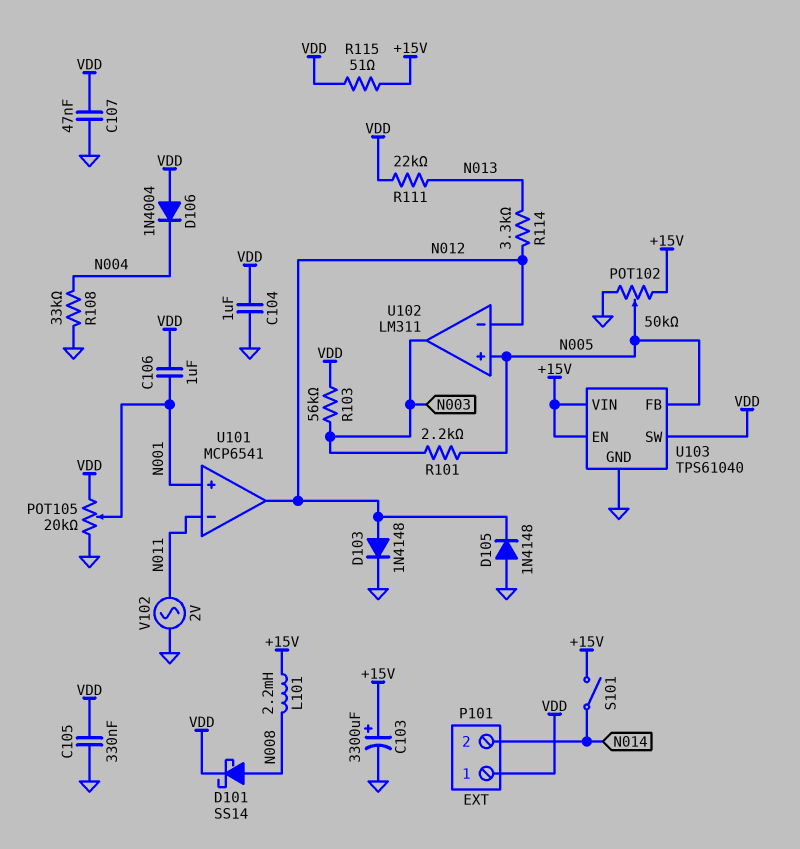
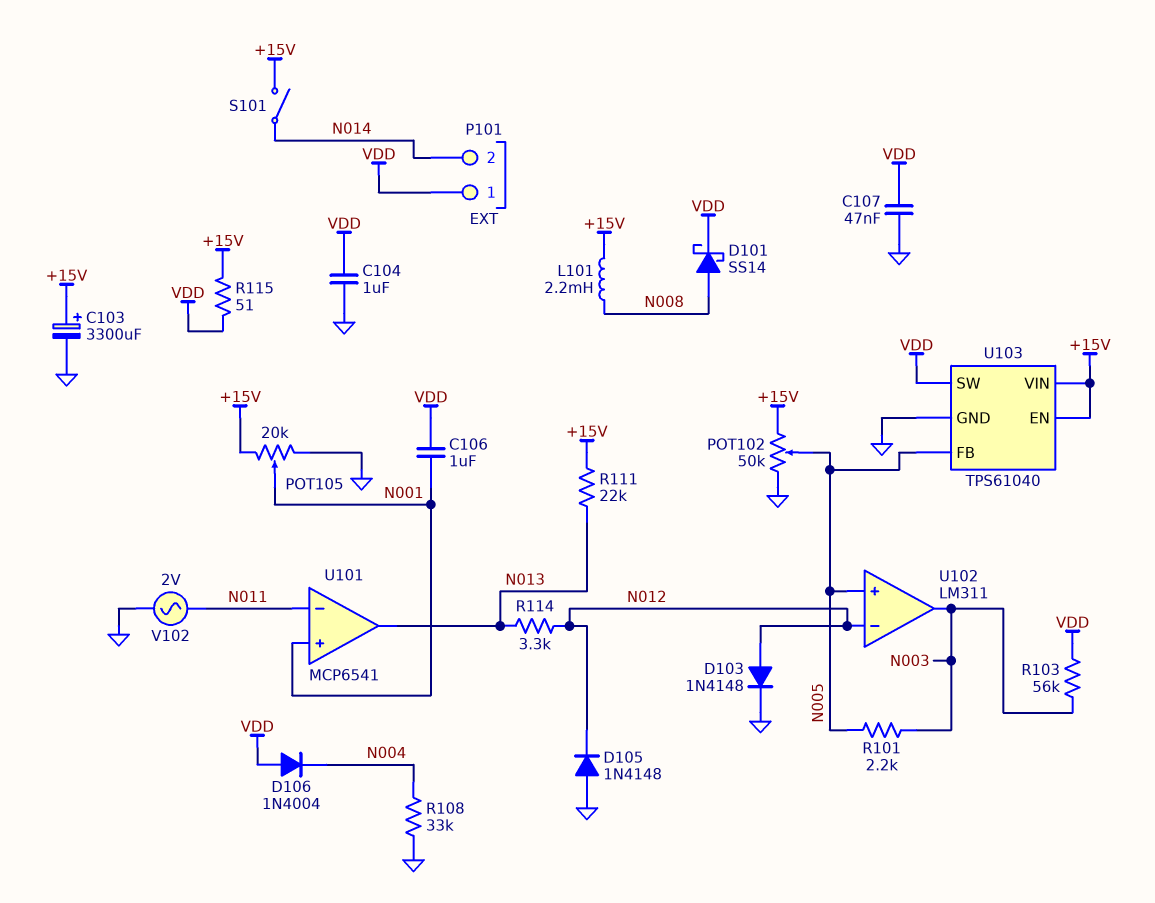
C105: 330nF (GND, VDD) -> none
POT105: 20k (GND, VDD, wiper N001) -> 20k (+15V, GND, wiper N001)
R111: 22k (N013, VDD) -> 22k (+15V, N013)
U101 pin out: N012 -> N013

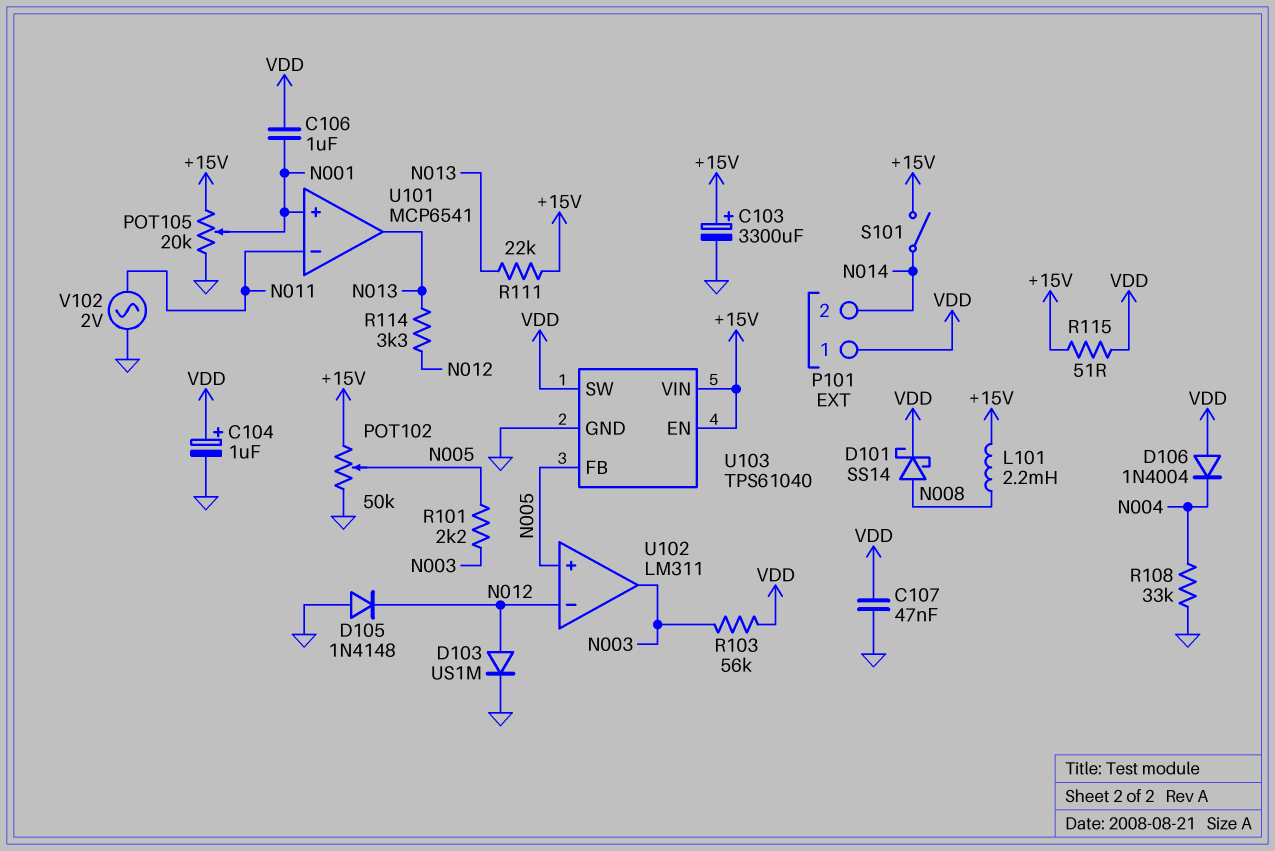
C104: 1uF (GND, VDD) -> 1uF (plus VDD, minus GND)
D103: diode 1N4148 (A N012, K GND) -> diode US1M (A N012, K GND)

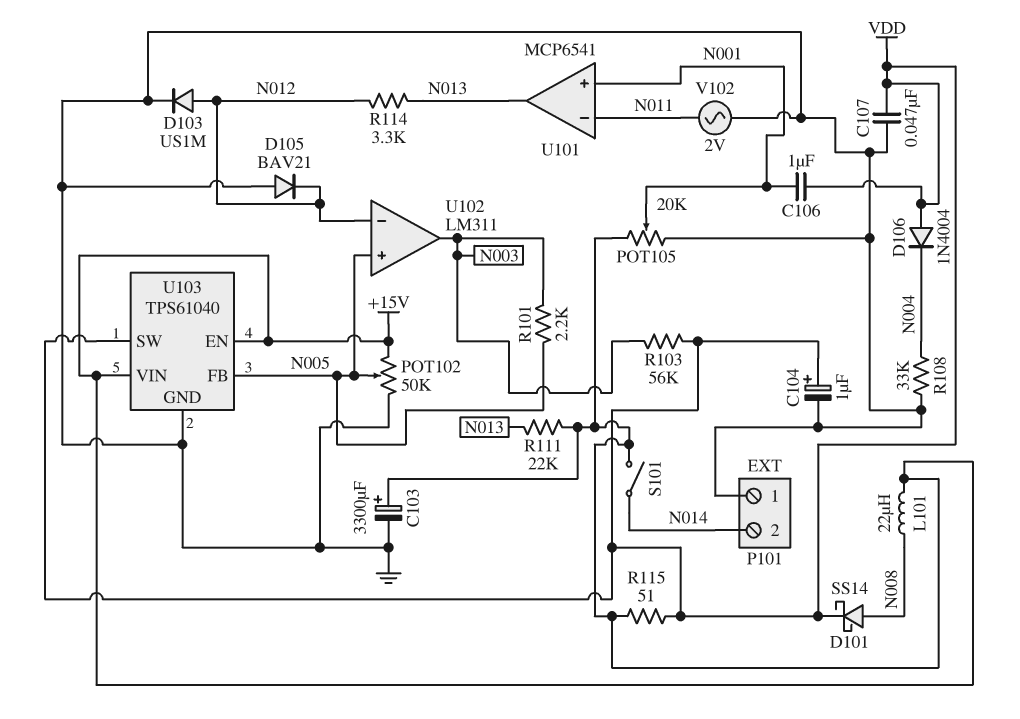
D105: diode 1N4148 (A GND, K N012) -> diode BAV21 (A GND, K N012)
L101: 2.2mH (+15V, N008) -> 22uH (+15V, N008)
P101 pin 1: VDD -> GND

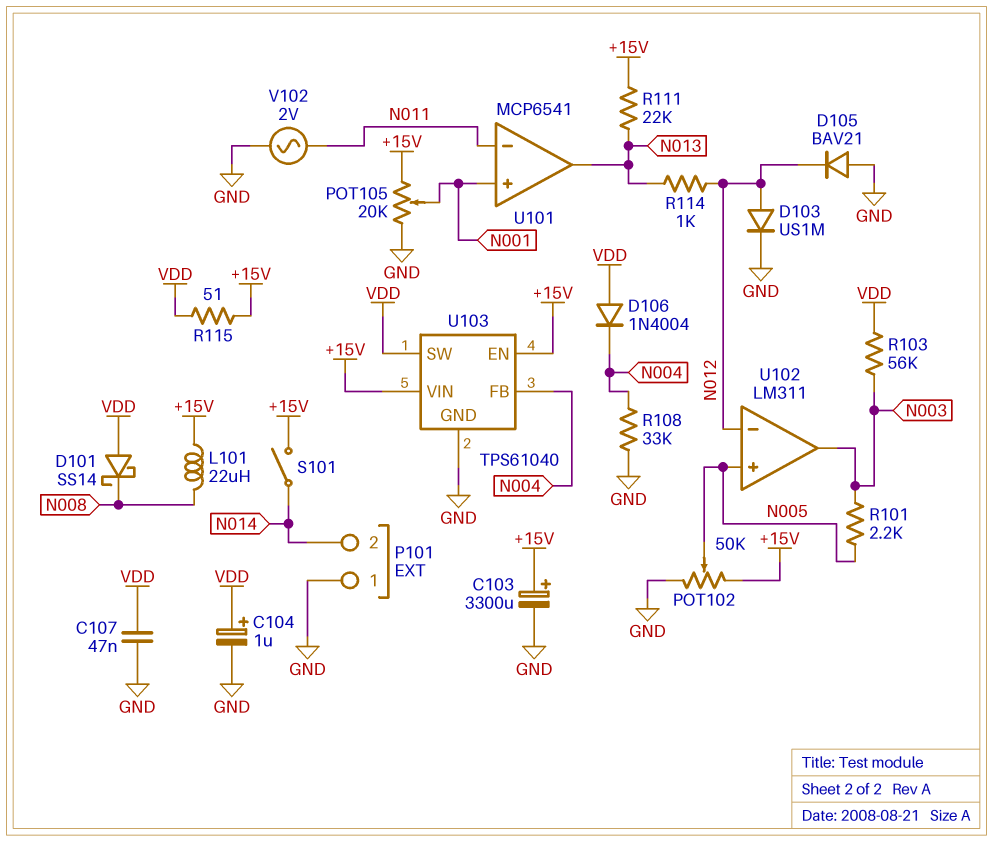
C106: 1uF (N001, VDD) -> none
D101: schottky SS14 (A N008, K VDD) -> schottky SS14 (A VDD, K N008)
R114: 3.3k (N012, N013) -> 1k (N012, N013)
U103 pin FB: N005 -> N004

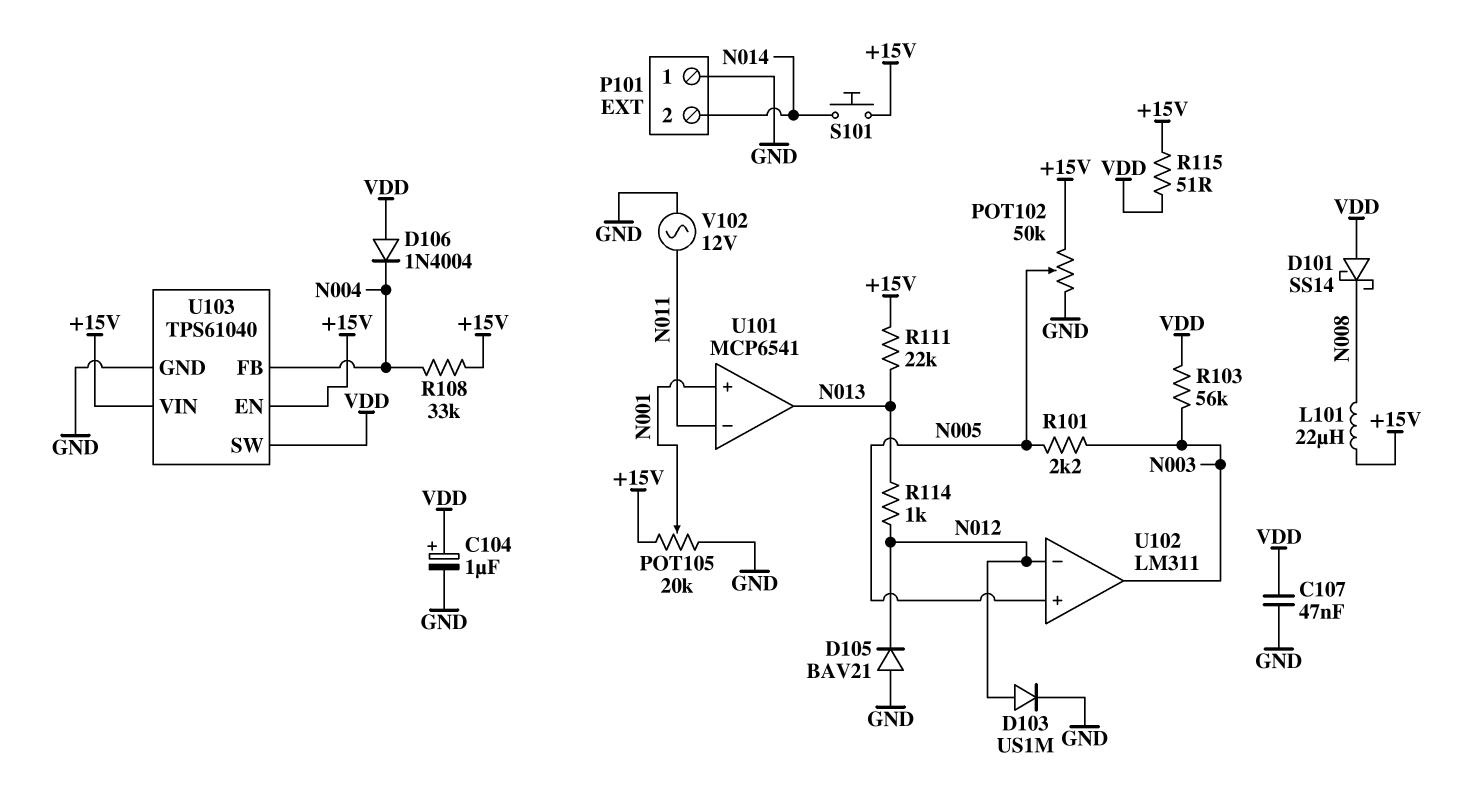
C103: 3300uF (plus +15V, minus GND) -> none
R108: 33k (GND, N004) -> 33k (+15V, N004)
S101: switch (+15V, N014) -> button (+15V, N014)
V102: AC 2V (GND, N011) -> AC 12V (GND, N011)

